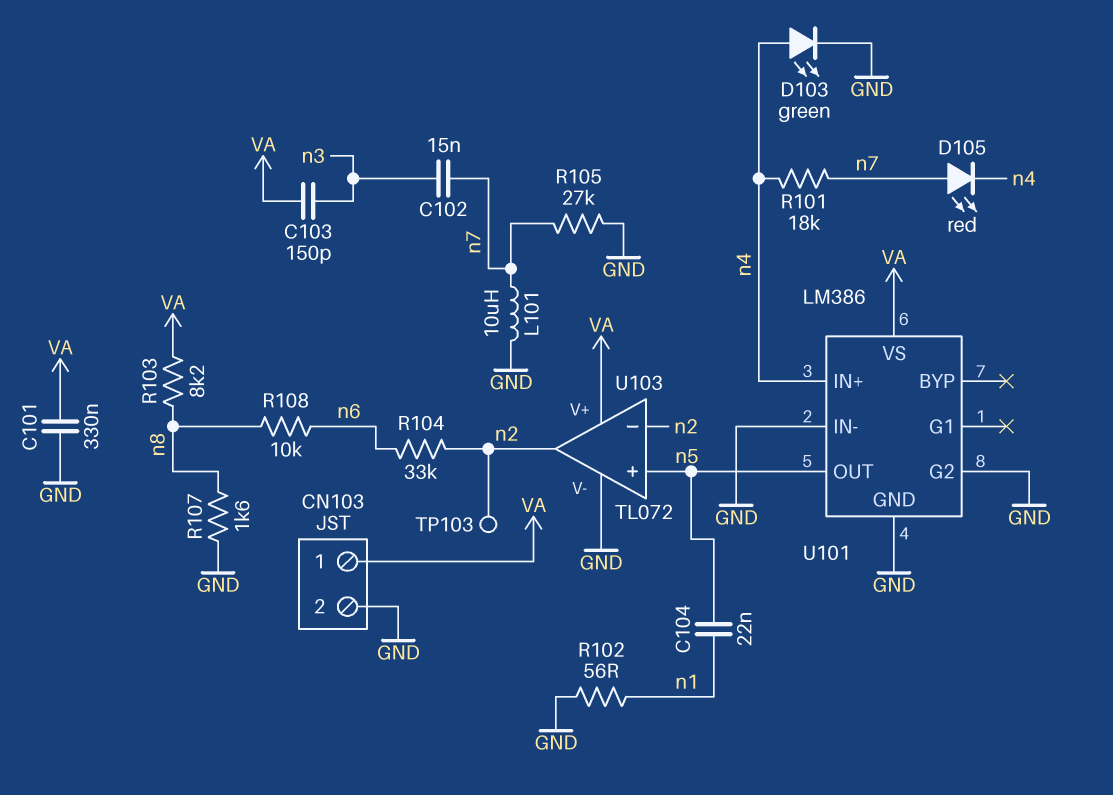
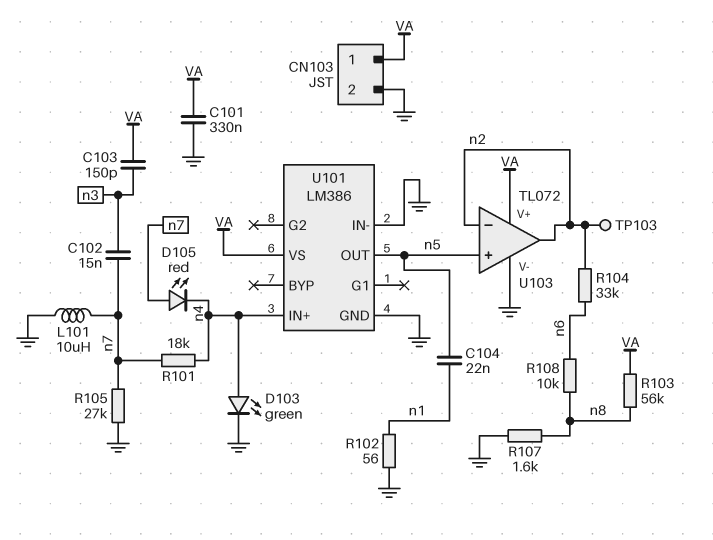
R103: 8.2k (VA, n8) -> 56k (VA, n8)
U101 pin G2: GND -> none

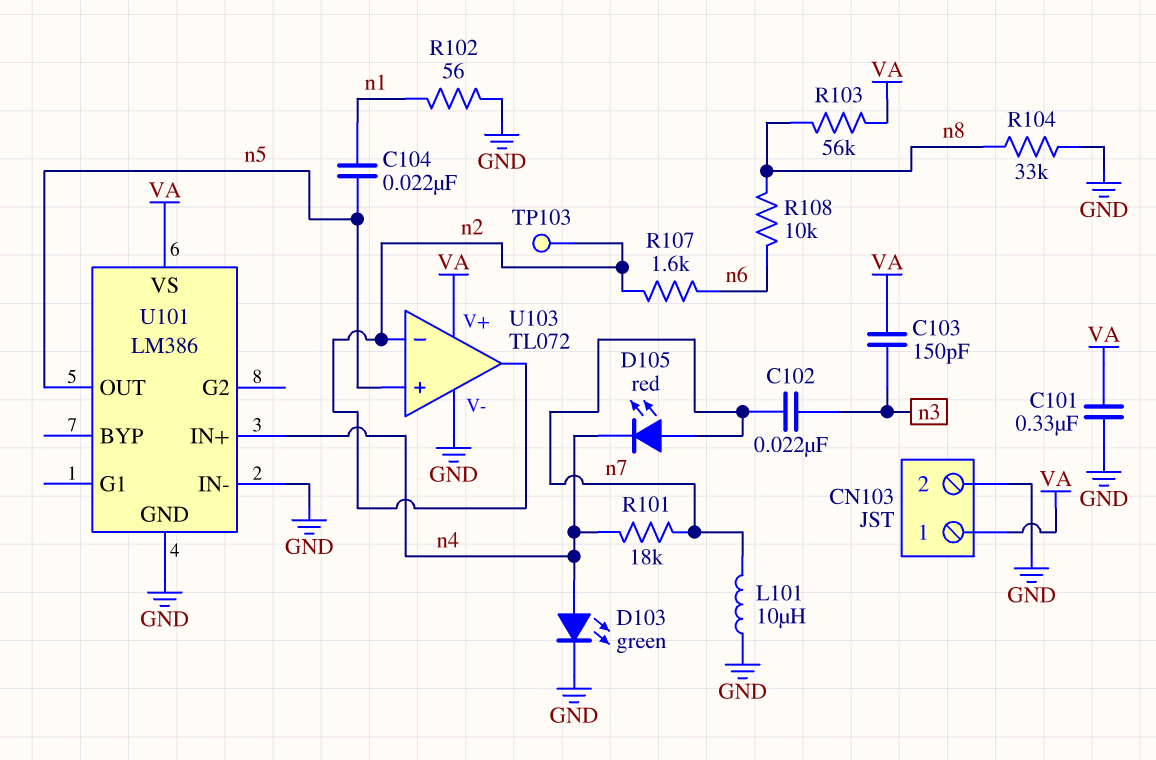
C102: 15nF (n3, n7) -> 22nF (n3, n7)
R104: 33k (n2, n6) -> 33k (GND, n8)
R105: 27k (GND, n7) -> none
R107: 1.6k (GND, n8) -> 1.6k (n2, n6)

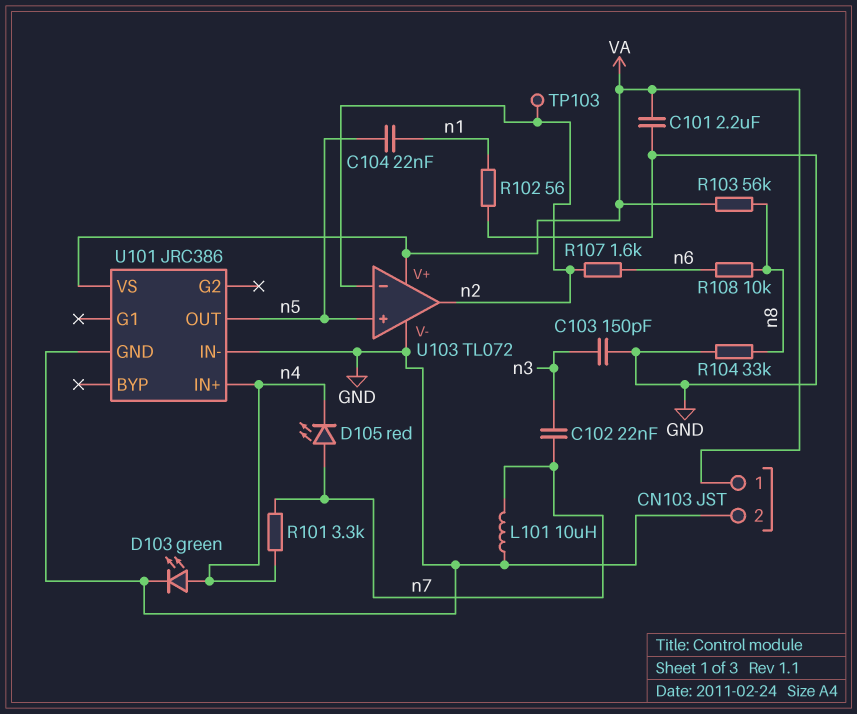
C101: 330nF (GND, VA) -> 2.2uF (GND, VA)
C103: 150pF (VA, n3) -> 150pF (GND, n3)
R101: 18k (n4, n7) -> 3.3k (n4, n7)
U101: LM386 -> JRC386

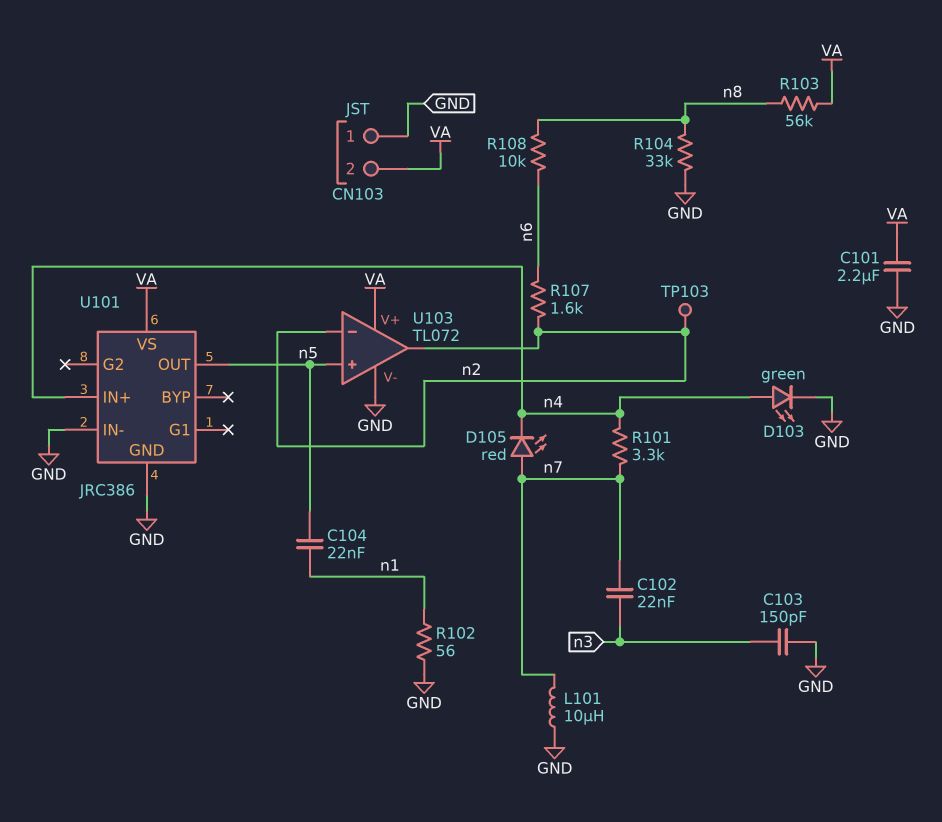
CN103 pin 1: VA -> GND
CN103 pin 2: GND -> VA

